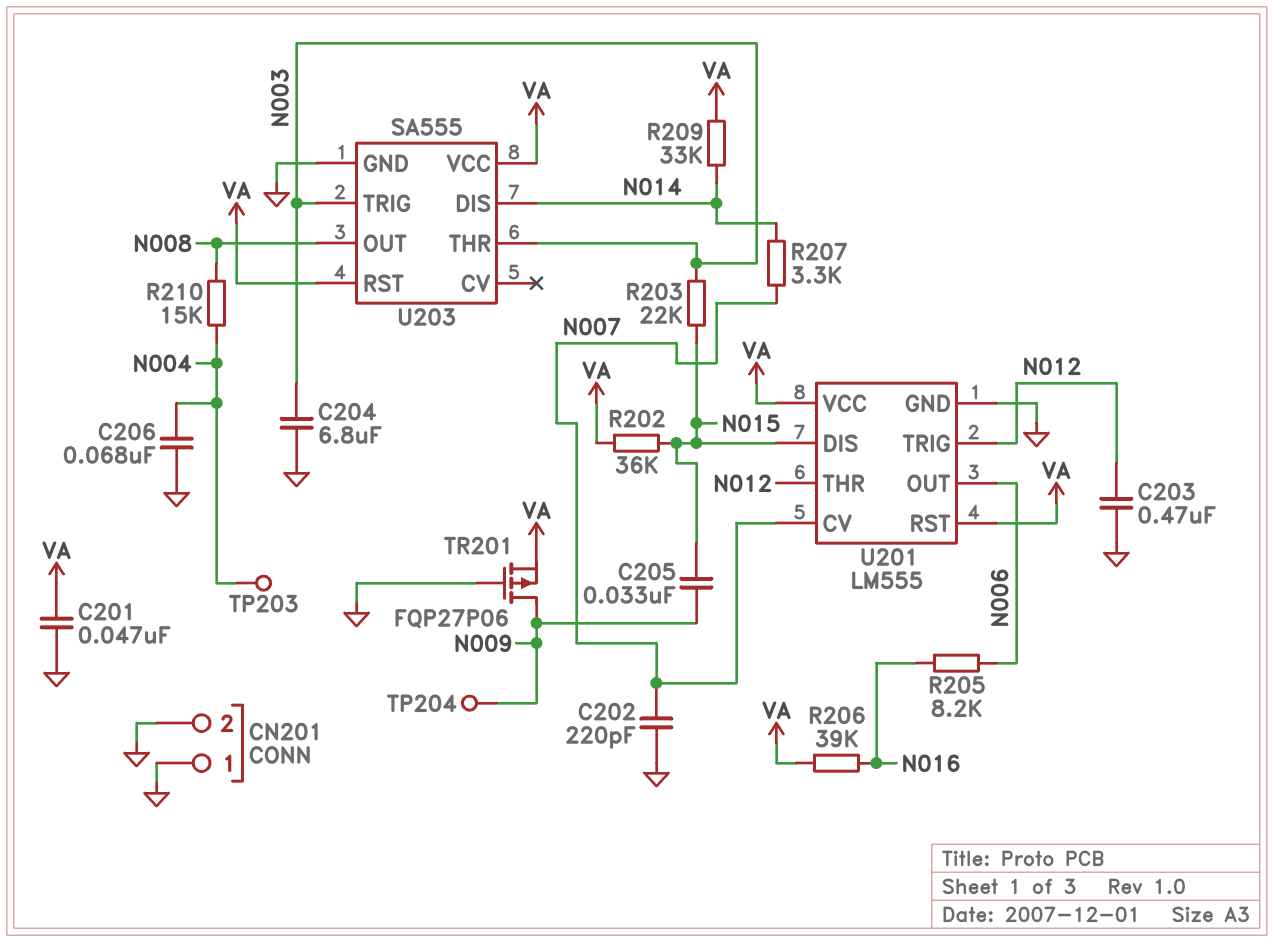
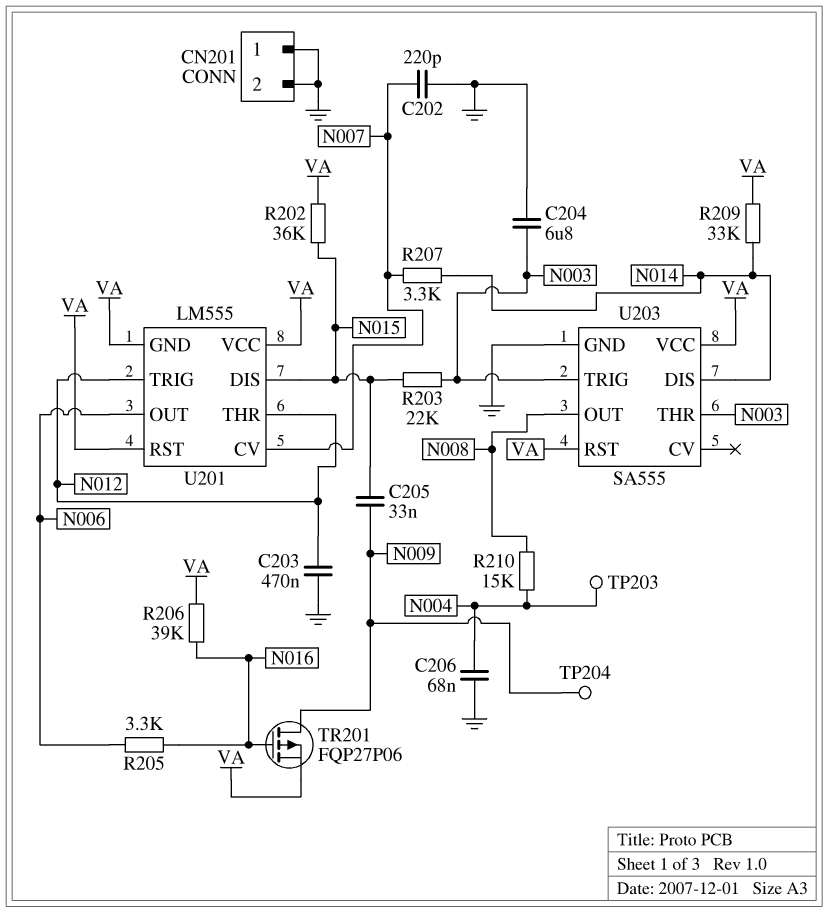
C201: 47nF (GND, VA) -> none
R205: 8.2k (N006, N016) -> 3.3k (N006, N016)
TR201: PMOS FQP27P06 (G GND, D N009, S VA) -> PMOS FQP27P06 (G N016, D N009, S VA)
U201 pin GND: GND -> VA

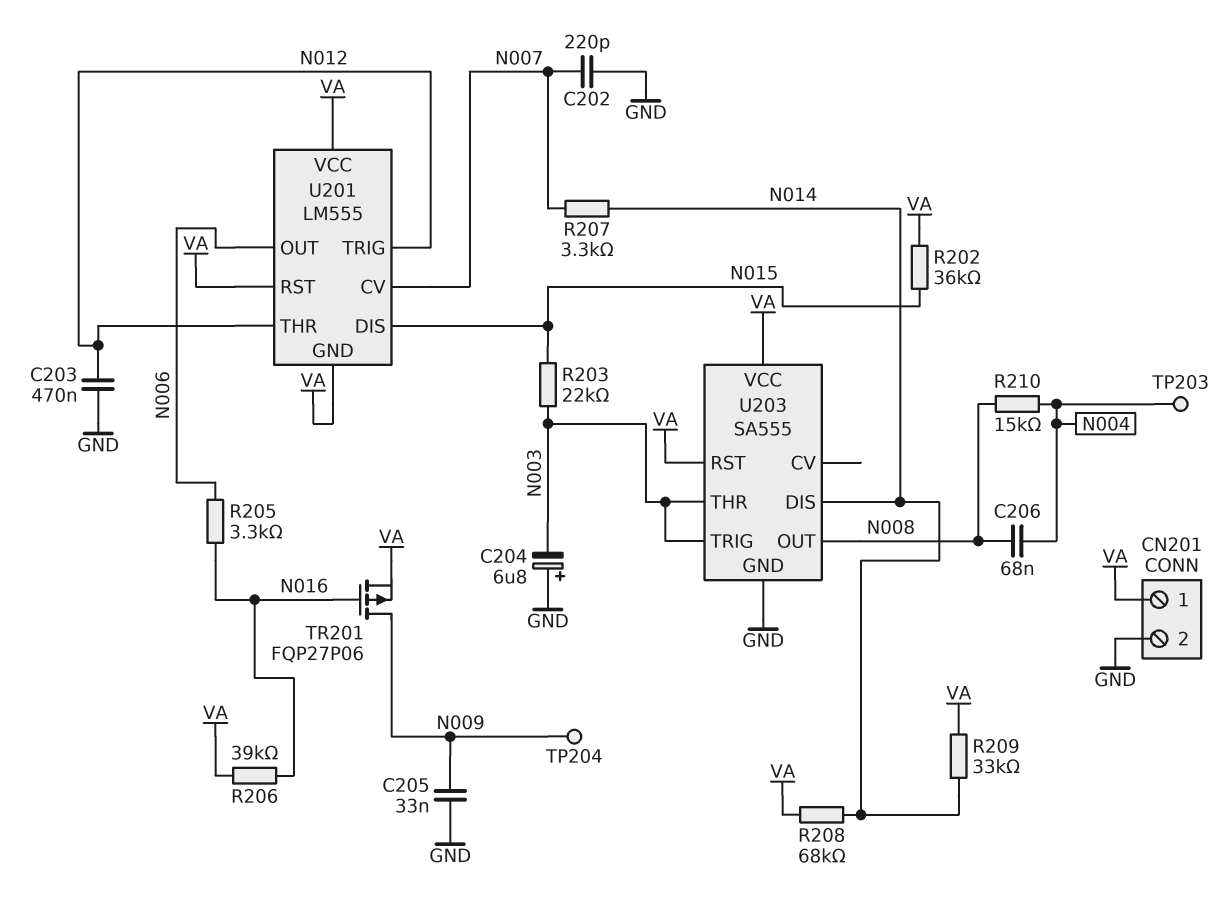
C204: 6.8uF (GND, N003) -> 6.8uF (plus GND, minus N003)
C205: 33nF (N009, N015) -> 33nF (GND, N009)
C206: 68nF (GND, N004) -> 68nF (N004, N008)
CN201 pin 1: GND -> VA
R208: none -> 68k (N014, VA)

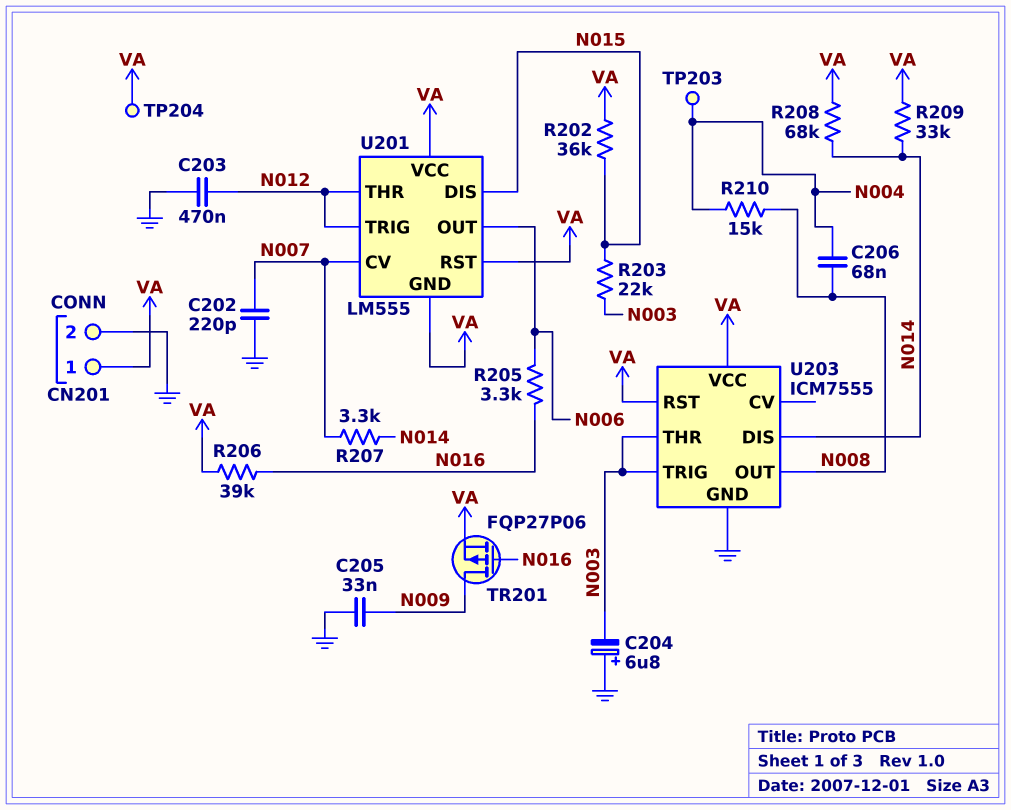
TP204: test point (N009) -> test point (VA)
U203: SA555 -> ICM7555

